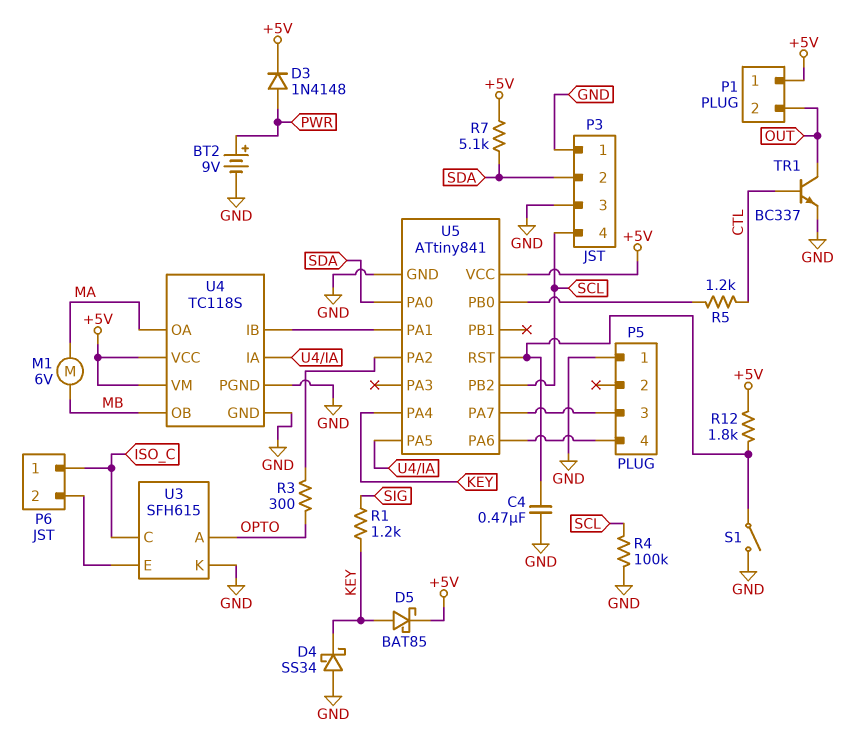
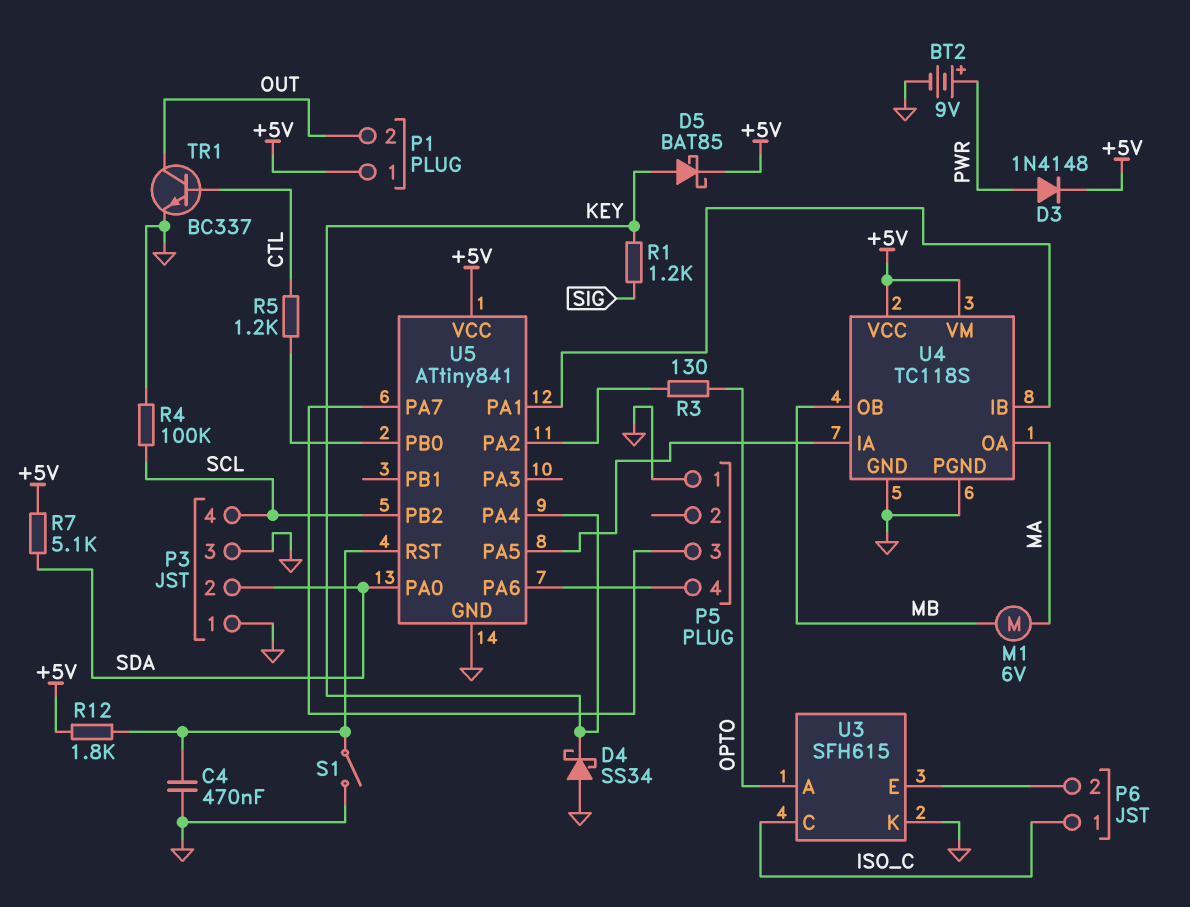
R3: 300 (OPTO, U5/PA2) -> 130 (OPTO, U5/PA2)

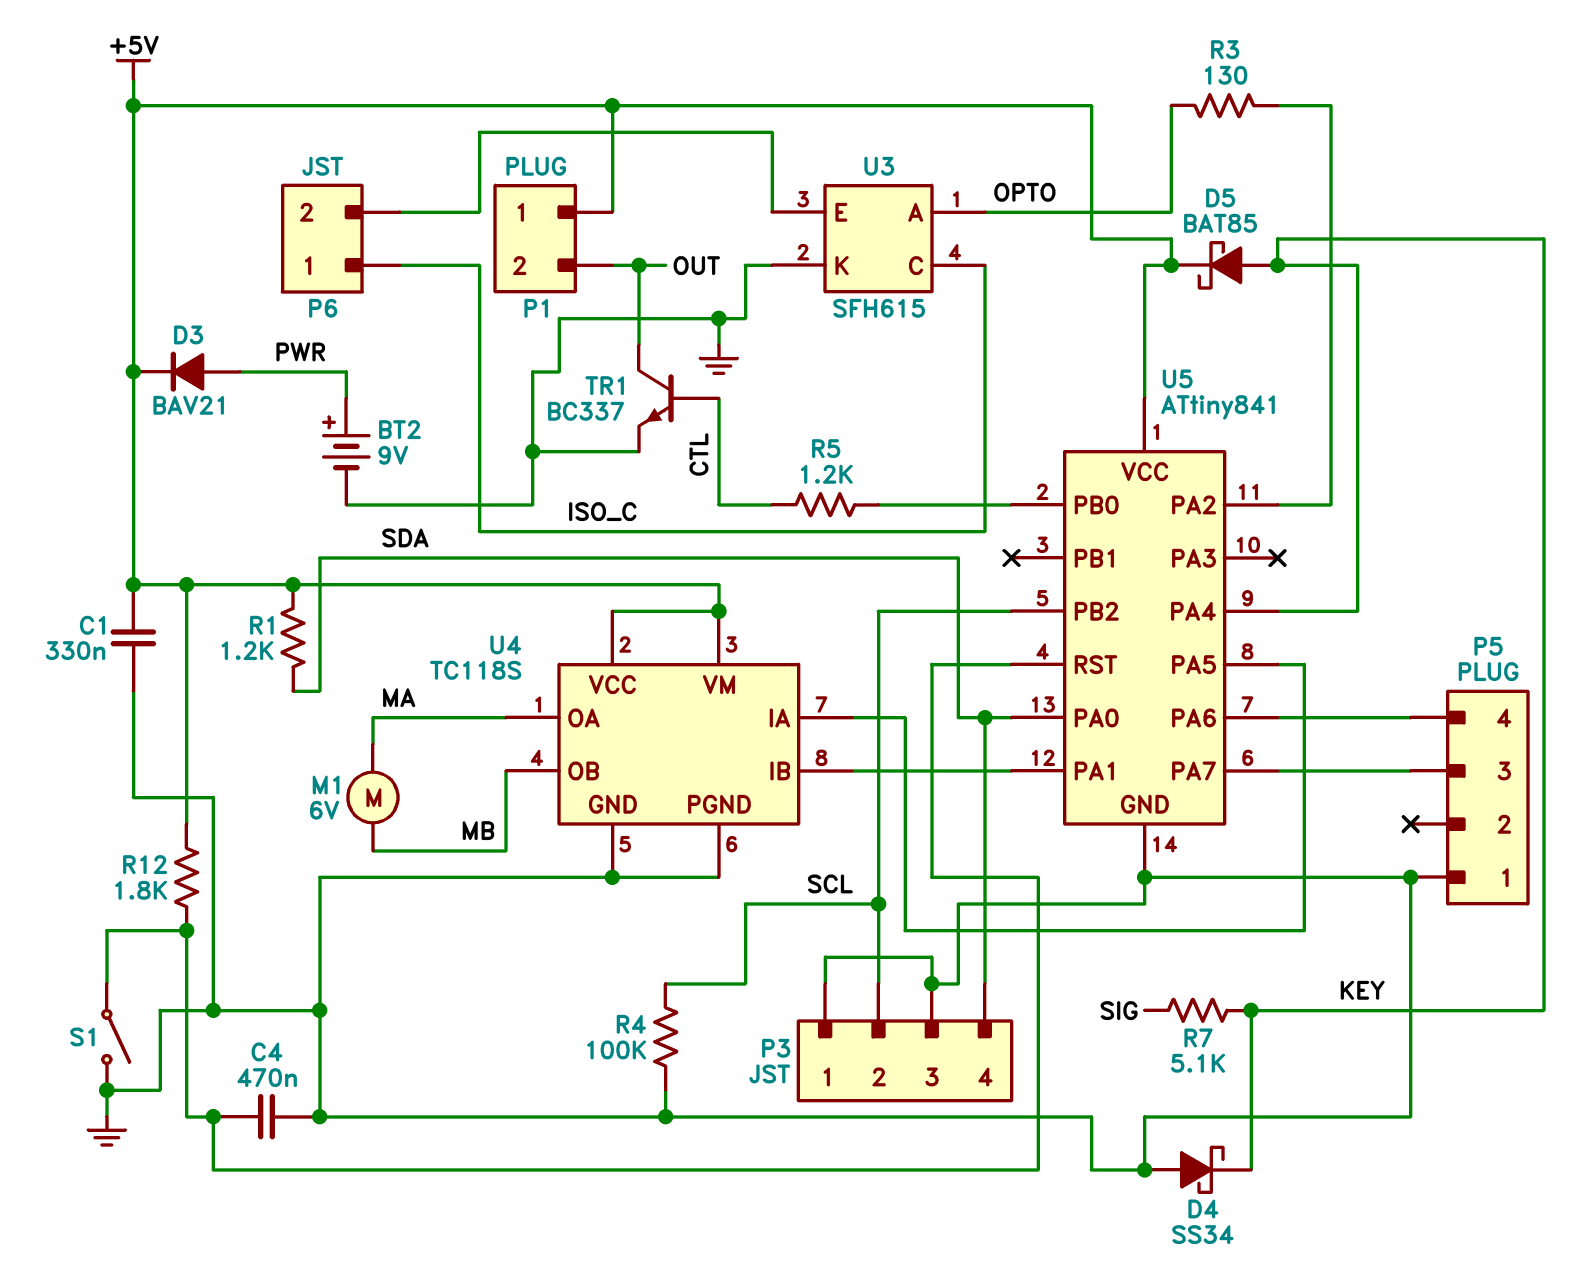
C1: none -> 330nF (+5V, GND)
D3: diode 1N4148 (A PWR, K +5V) -> diode BAV21 (A PWR, K +5V)
P3 pin 2: SDA -> SCL
P3 pin 4: SCL -> SDA
R1: 1.2k (KEY, SIG) -> 1.2k (+5V, SDA)
R7: 5.1k (+5V, SDA) -> 5.1k (KEY, SIG)

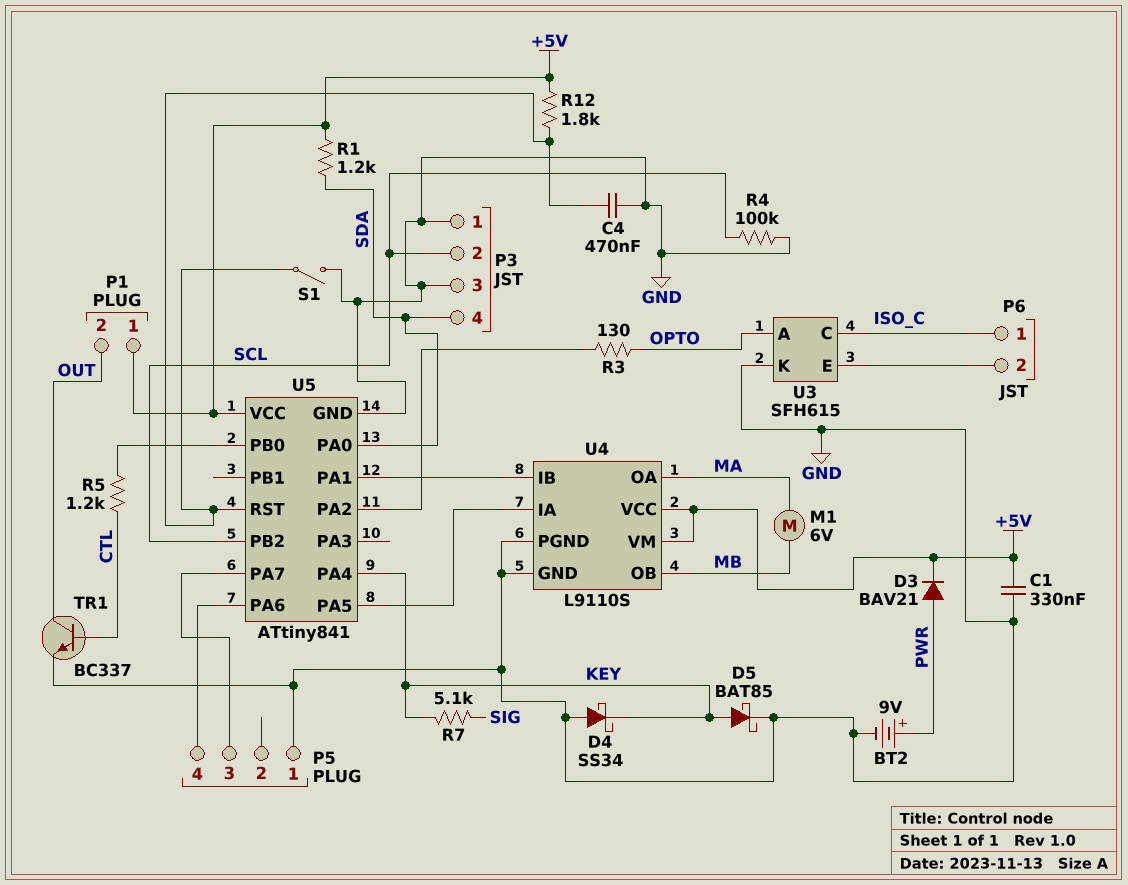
D5: schottky BAT85 (A KEY, K +5V) -> schottky BAT85 (A KEY, K GND)
U4: TC118S -> L9110S

